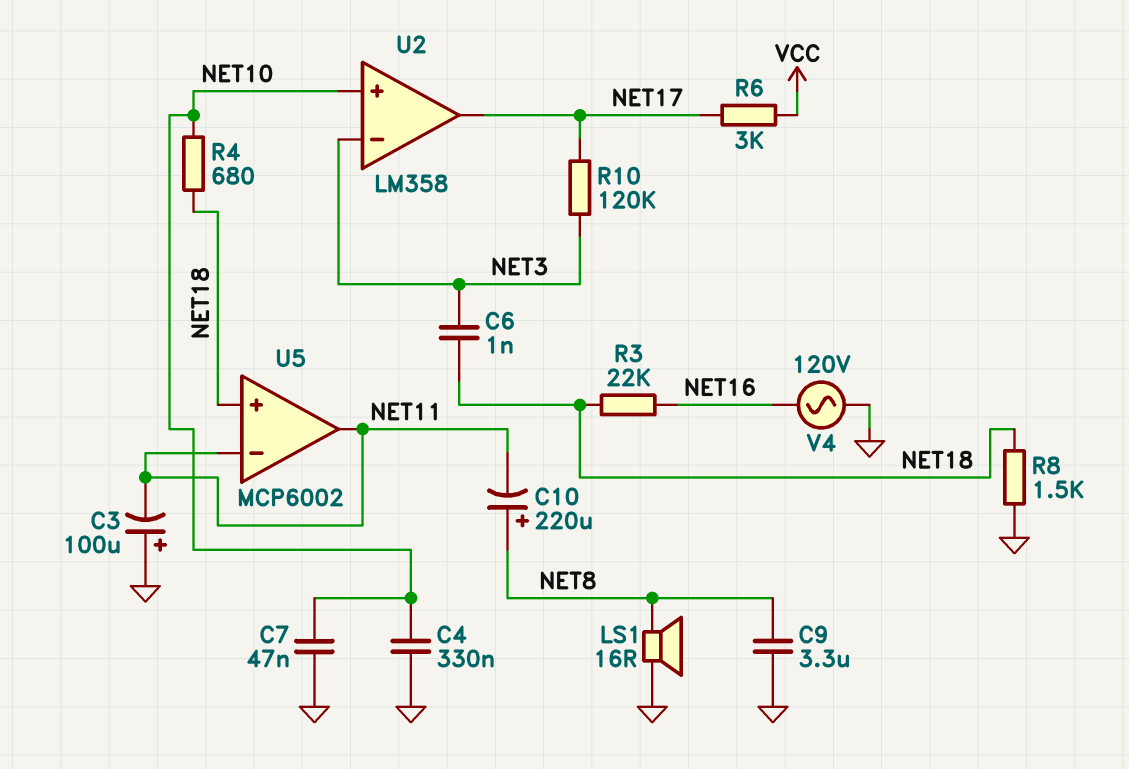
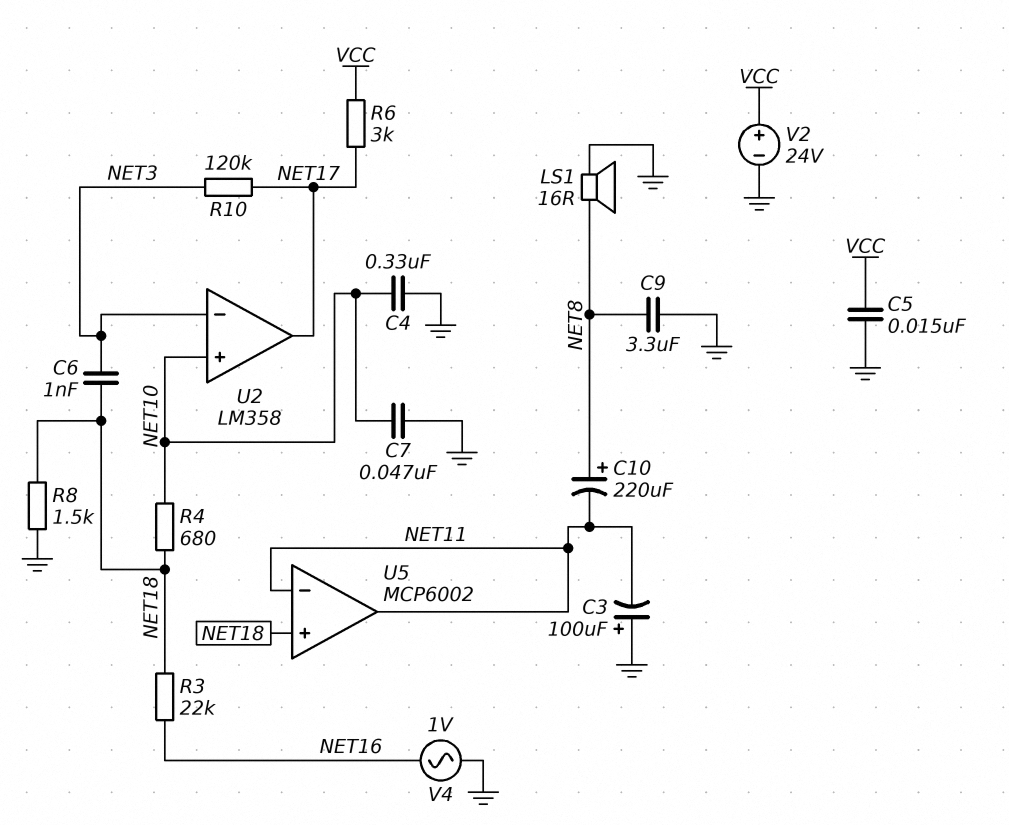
C5: none -> 15nF (GND, VCC)
V2: none -> 24V (plus VCC, minus GND)
V4: AC 120V (GND, NET16) -> AC 1V (GND, NET16)

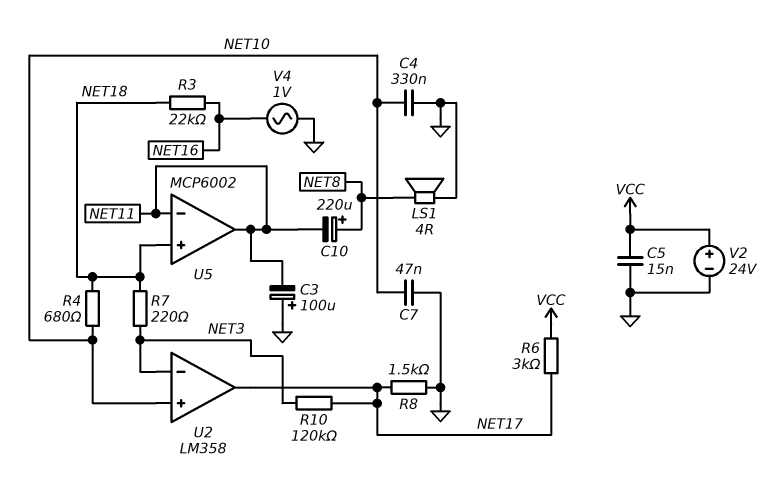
C6: 1nF (NET3, NET18) -> none
C9: 3.3uF (GND, NET8) -> none
LS1: speaker 16R (GND, NET8) -> speaker 4R (GND, NET8)
R7: none -> 220 (NET3, NET18)
R8: 1.5k (GND, NET18) -> 1.5k (GND, NET17)

